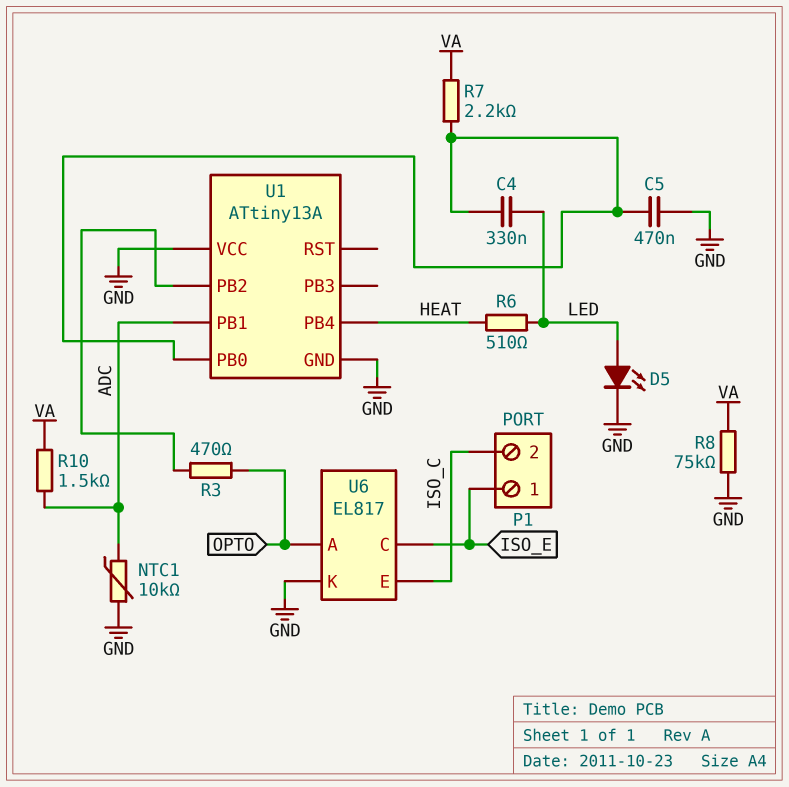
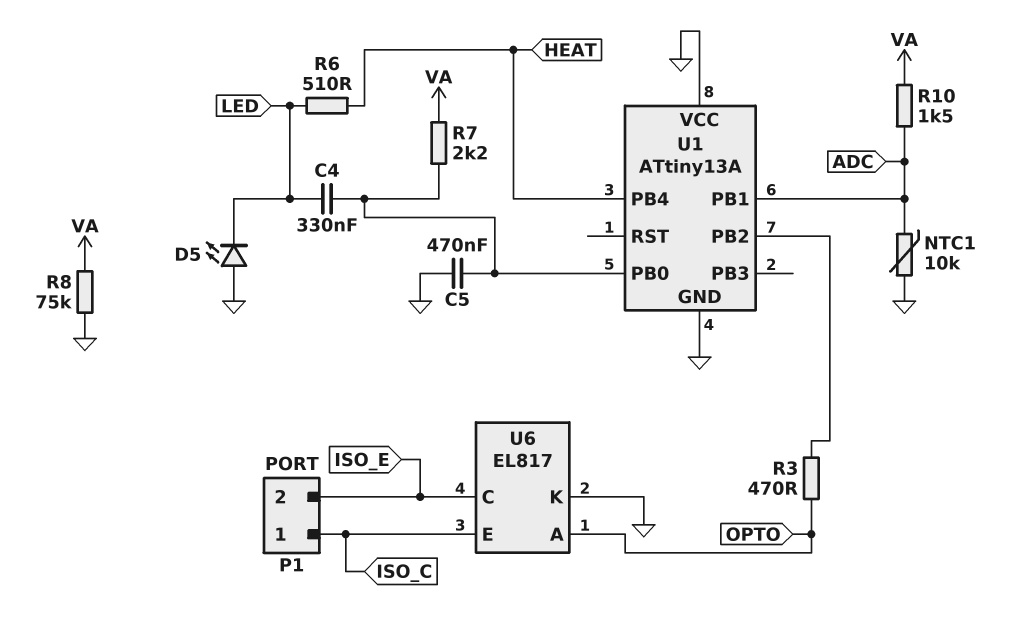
D5: LED (A LED, K GND) -> LED (A GND, K LED)
P1 pin 1: ISO_E -> ISO_C
P1 pin 2: ISO_C -> ISO_E

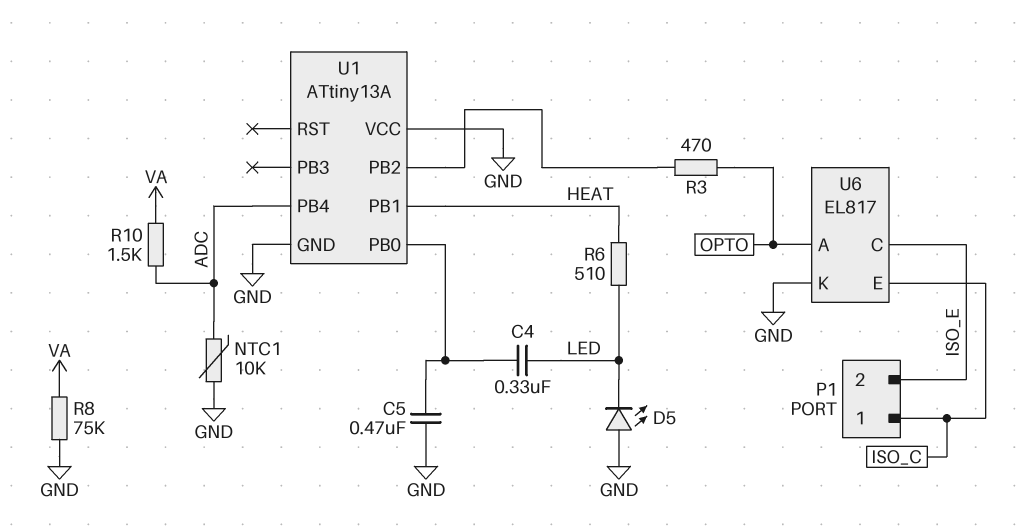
R7: 2.2k (U1/PB0, VA) -> none
U1 pin PB1: ADC -> HEAT
U1 pin PB4: HEAT -> ADC

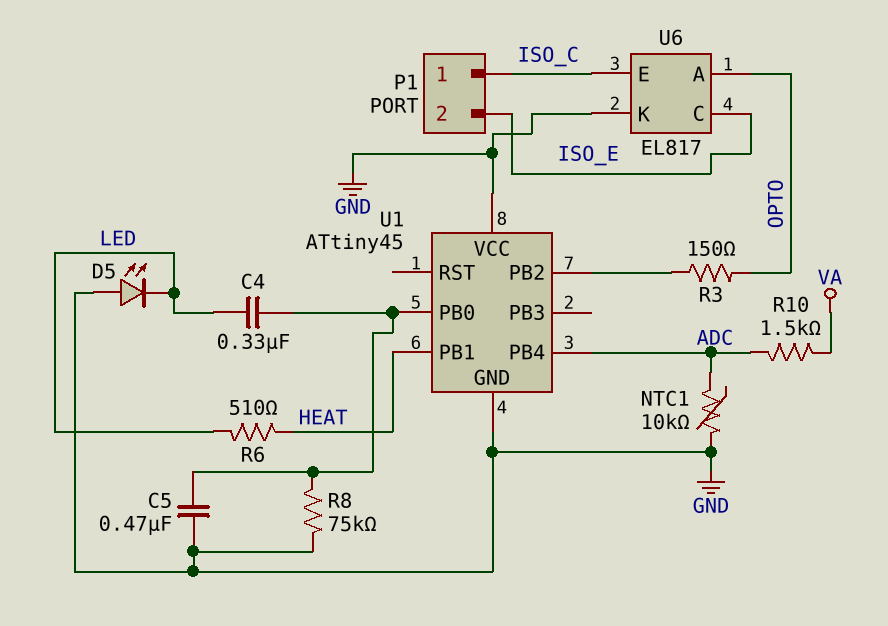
R3: 470 (OPTO, U1/PB2) -> 150 (OPTO, U1/PB2)
R8: 75k (GND, VA) -> 75k (GND, U1/PB0)
U1: ATtiny13A -> ATtiny45

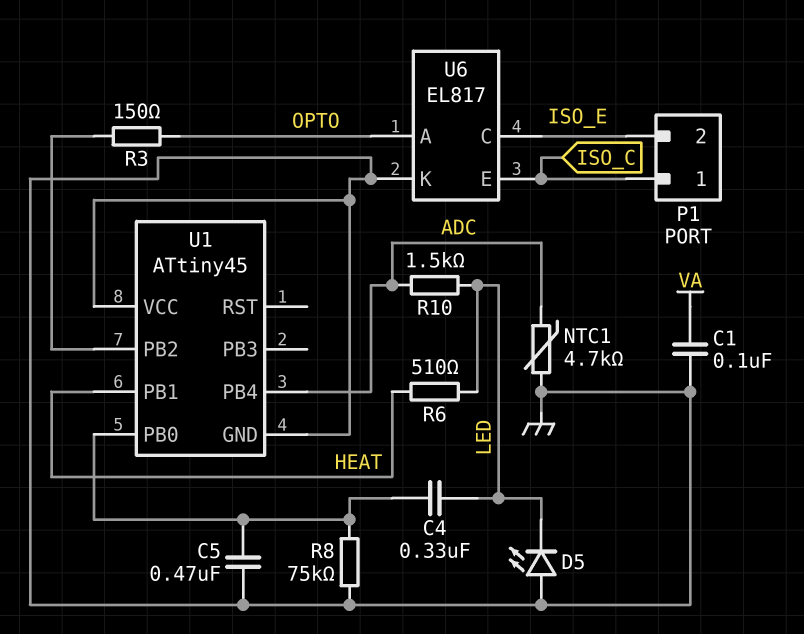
C1: none -> 100nF (GND, VA)
NTC1: 10k (ADC, GND) -> 4.7k (ADC, GND)
R10: 1.5k (ADC, VA) -> 1.5k (ADC, LED)

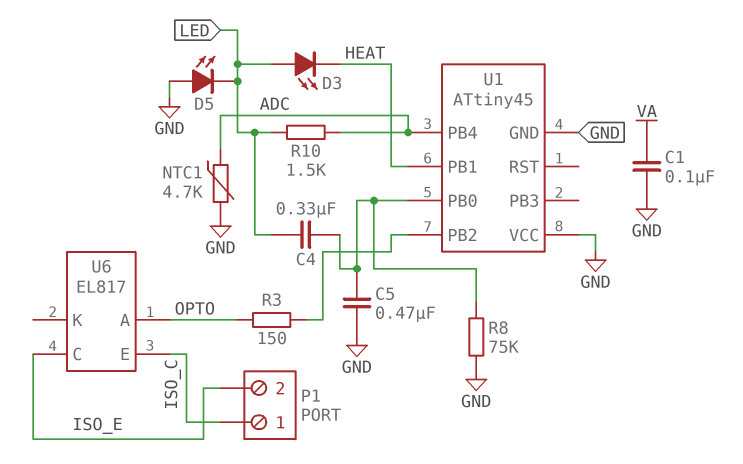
D3: none -> LED (A LED, K HEAT)
R6: 510 (HEAT, LED) -> none
U6 pin K: GND -> none

